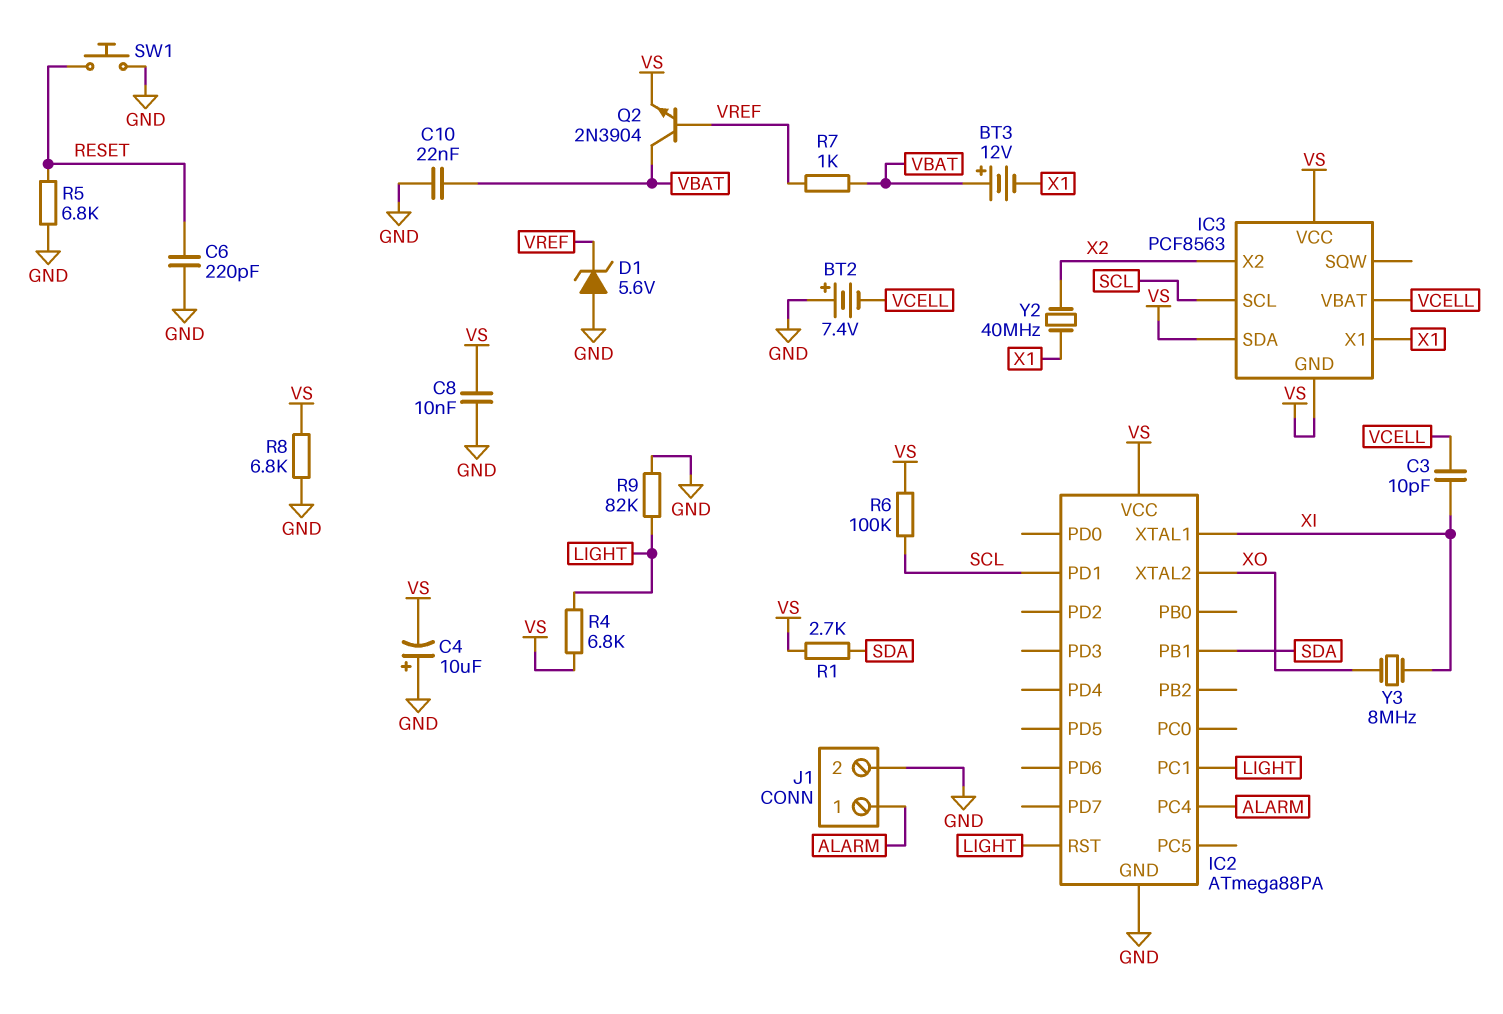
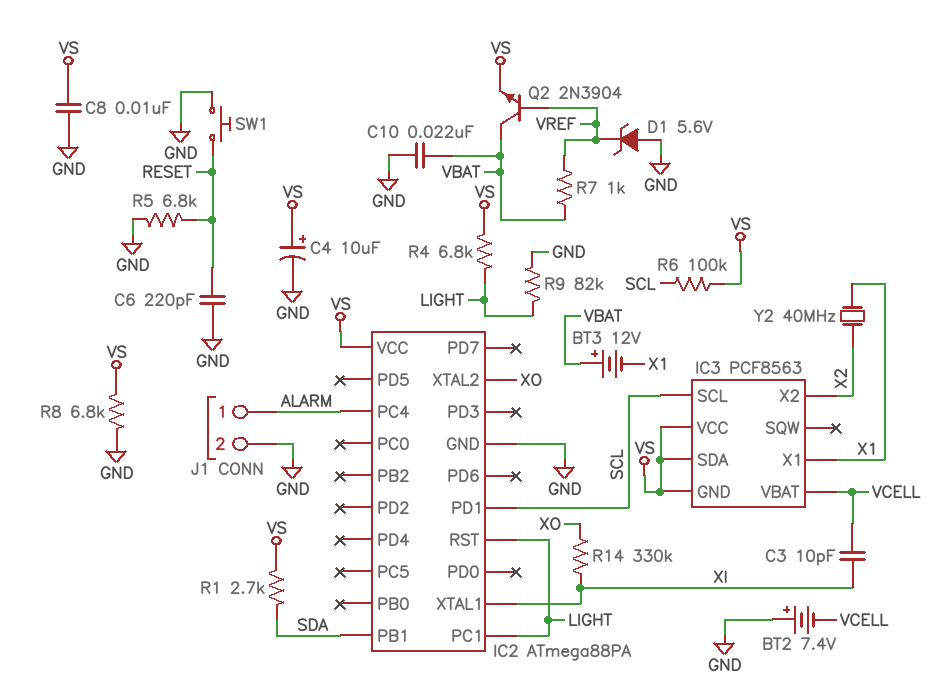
C4: 10uF (plus GND, minus VS) -> 10uF (plus VS, minus GND)
R14: none -> 330k (XI, XO)
Y3: 8MHz (XI, XO) -> none

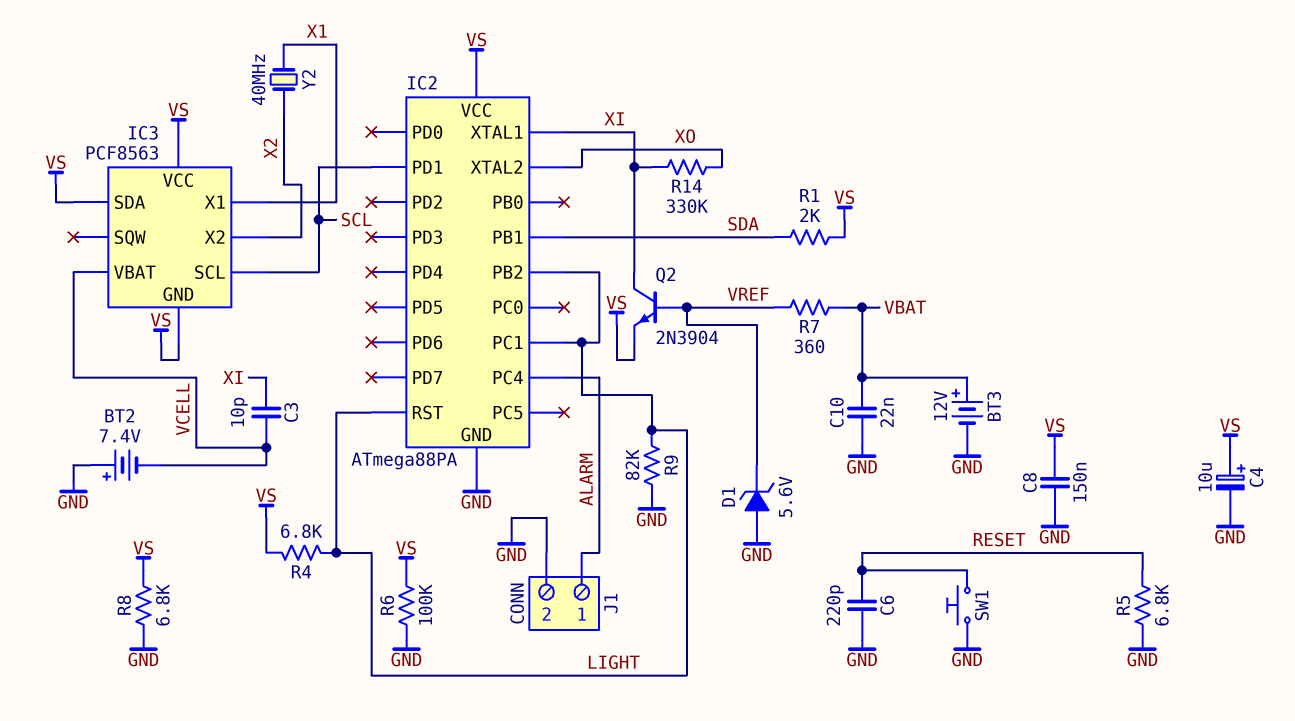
BT3: 12V (plus VBAT, minus X1) -> 12V (plus VBAT, minus GND)
C8: 10nF (GND, VS) -> 150nF (GND, VS)
IC2 pin PB2: none -> LIGHT
Q2: NPN 2N3904 (B VREF, C VBAT, E VS) -> NPN 2N3904 (B VREF, C XI, E VS)
R1: 2.7k (SDA, VS) -> 2k (SDA, VS)
R6: 100k (SCL, VS) -> 100k (GND, VS)
R7: 1k (VBAT, VREF) -> 360 (VBAT, VREF)

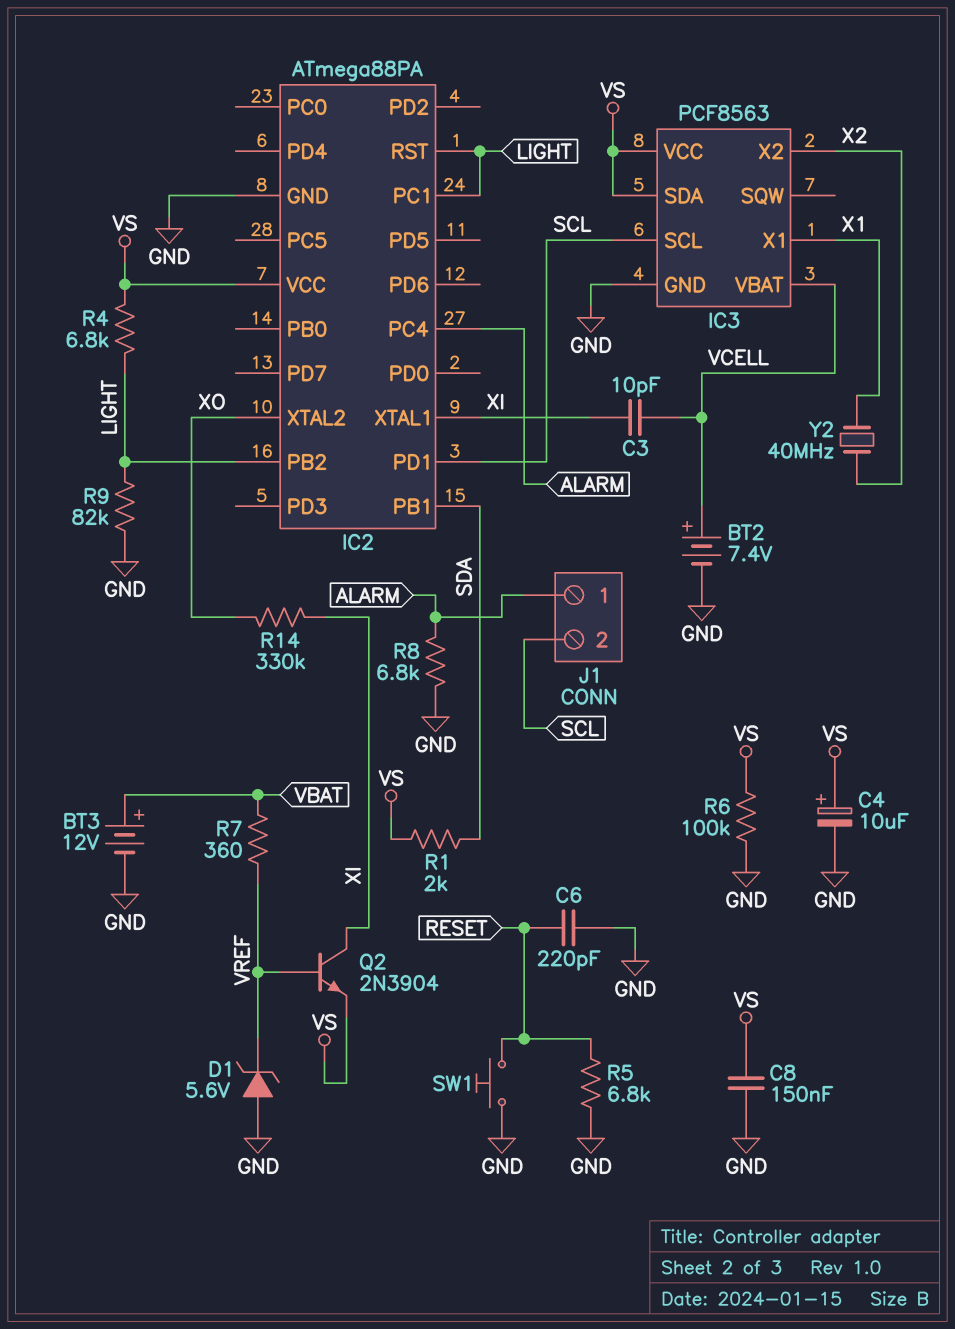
BT2: 7.4V (plus GND, minus VCELL) -> 7.4V (plus VCELL, minus GND)
C10: 22nF (GND, VBAT) -> none
IC3 pin GND: VS -> GND
J1 pin 2: GND -> SCL
R8: 6.8k (GND, VS) -> 6.8k (ALARM, GND)

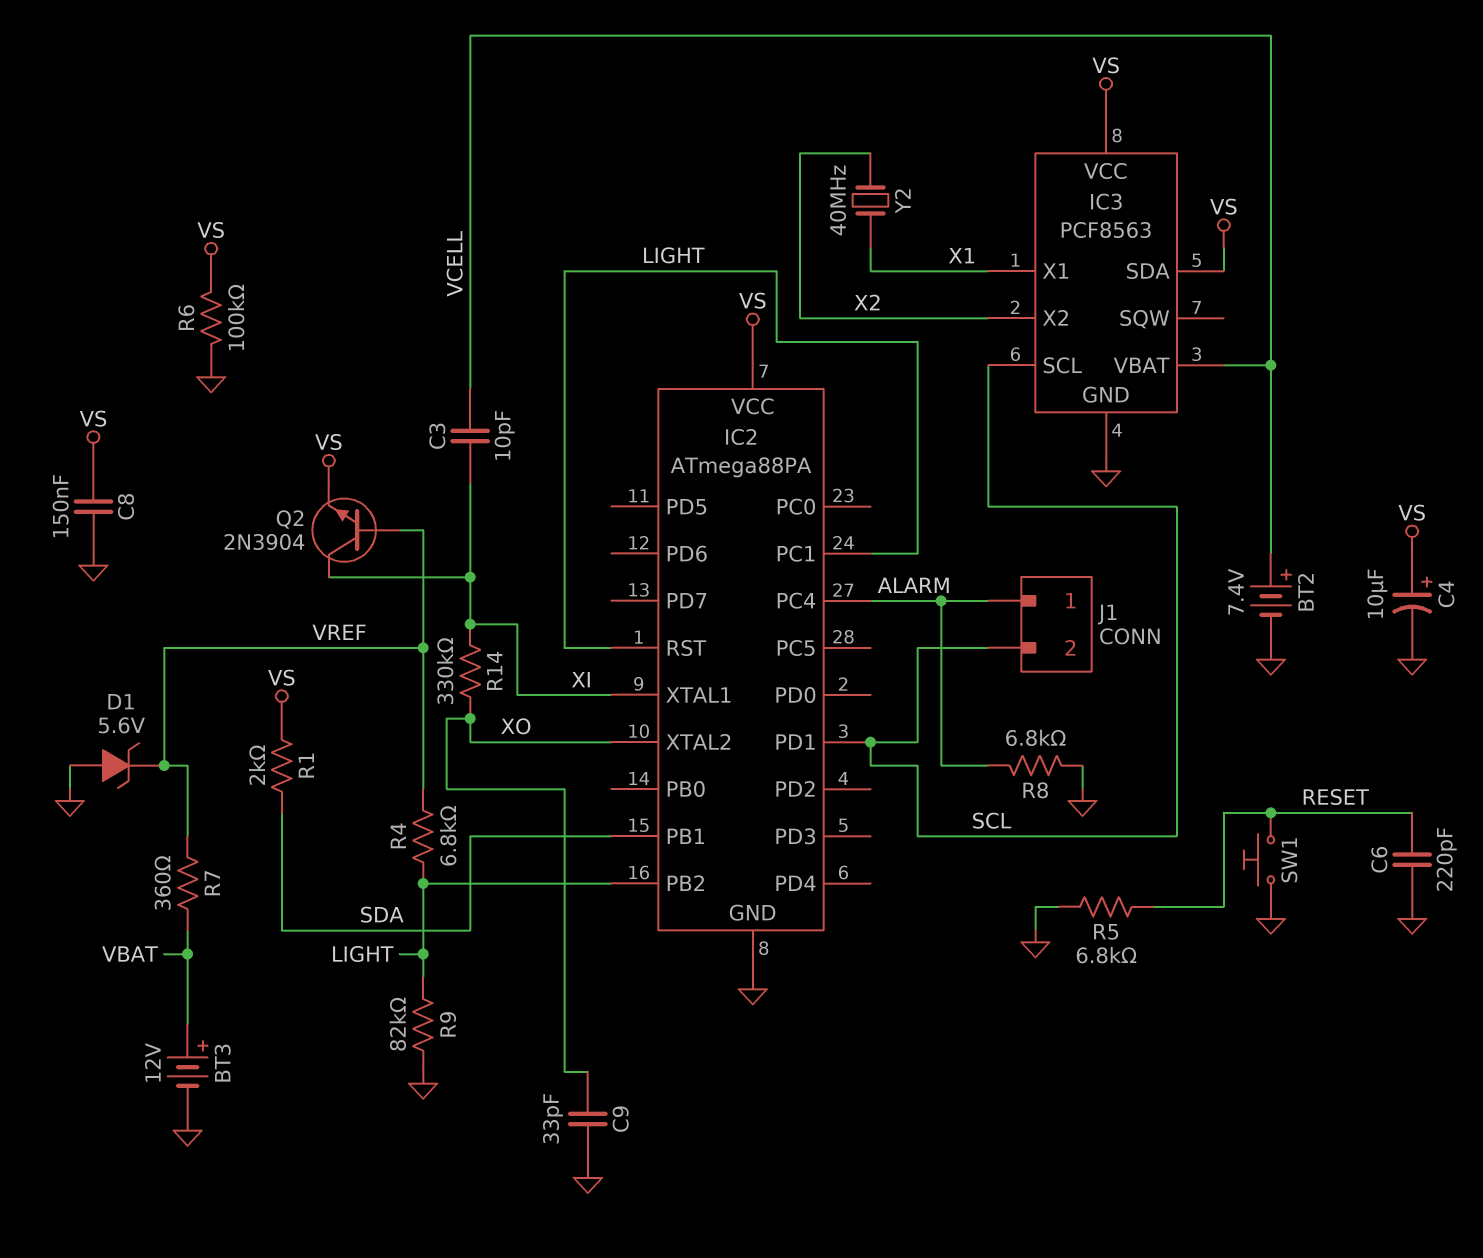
C9: none -> 33pF (GND, XO)
R4: 6.8k (LIGHT, VS) -> 6.8k (LIGHT, VREF)

